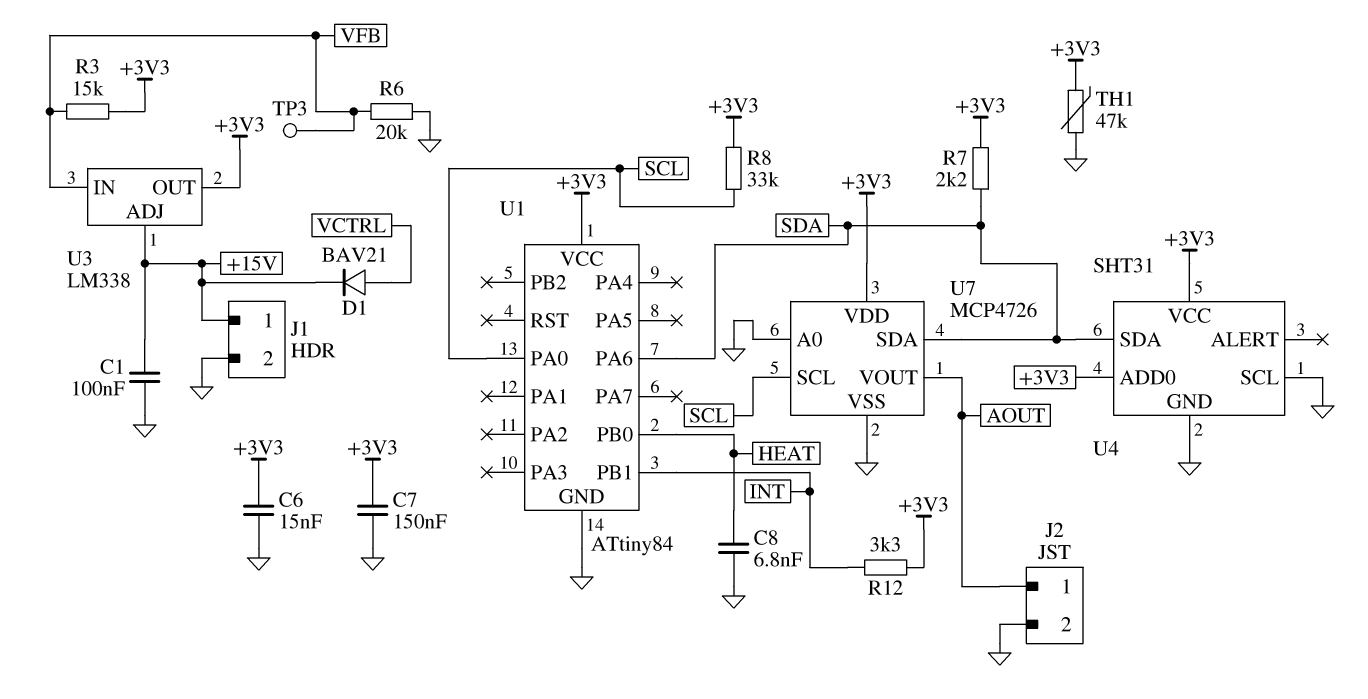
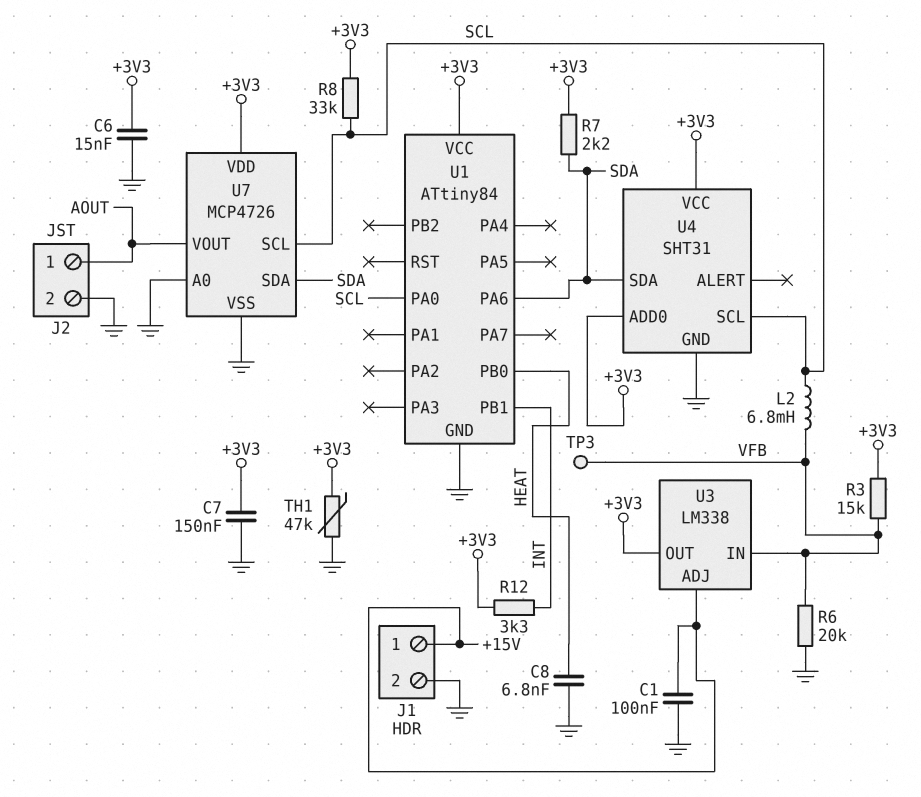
D1: diode BAV21 (A VCTRL, K +15V) -> none
L2: none -> 6.8mH (SCL, VFB)
U4 pin SCL: GND -> SCL

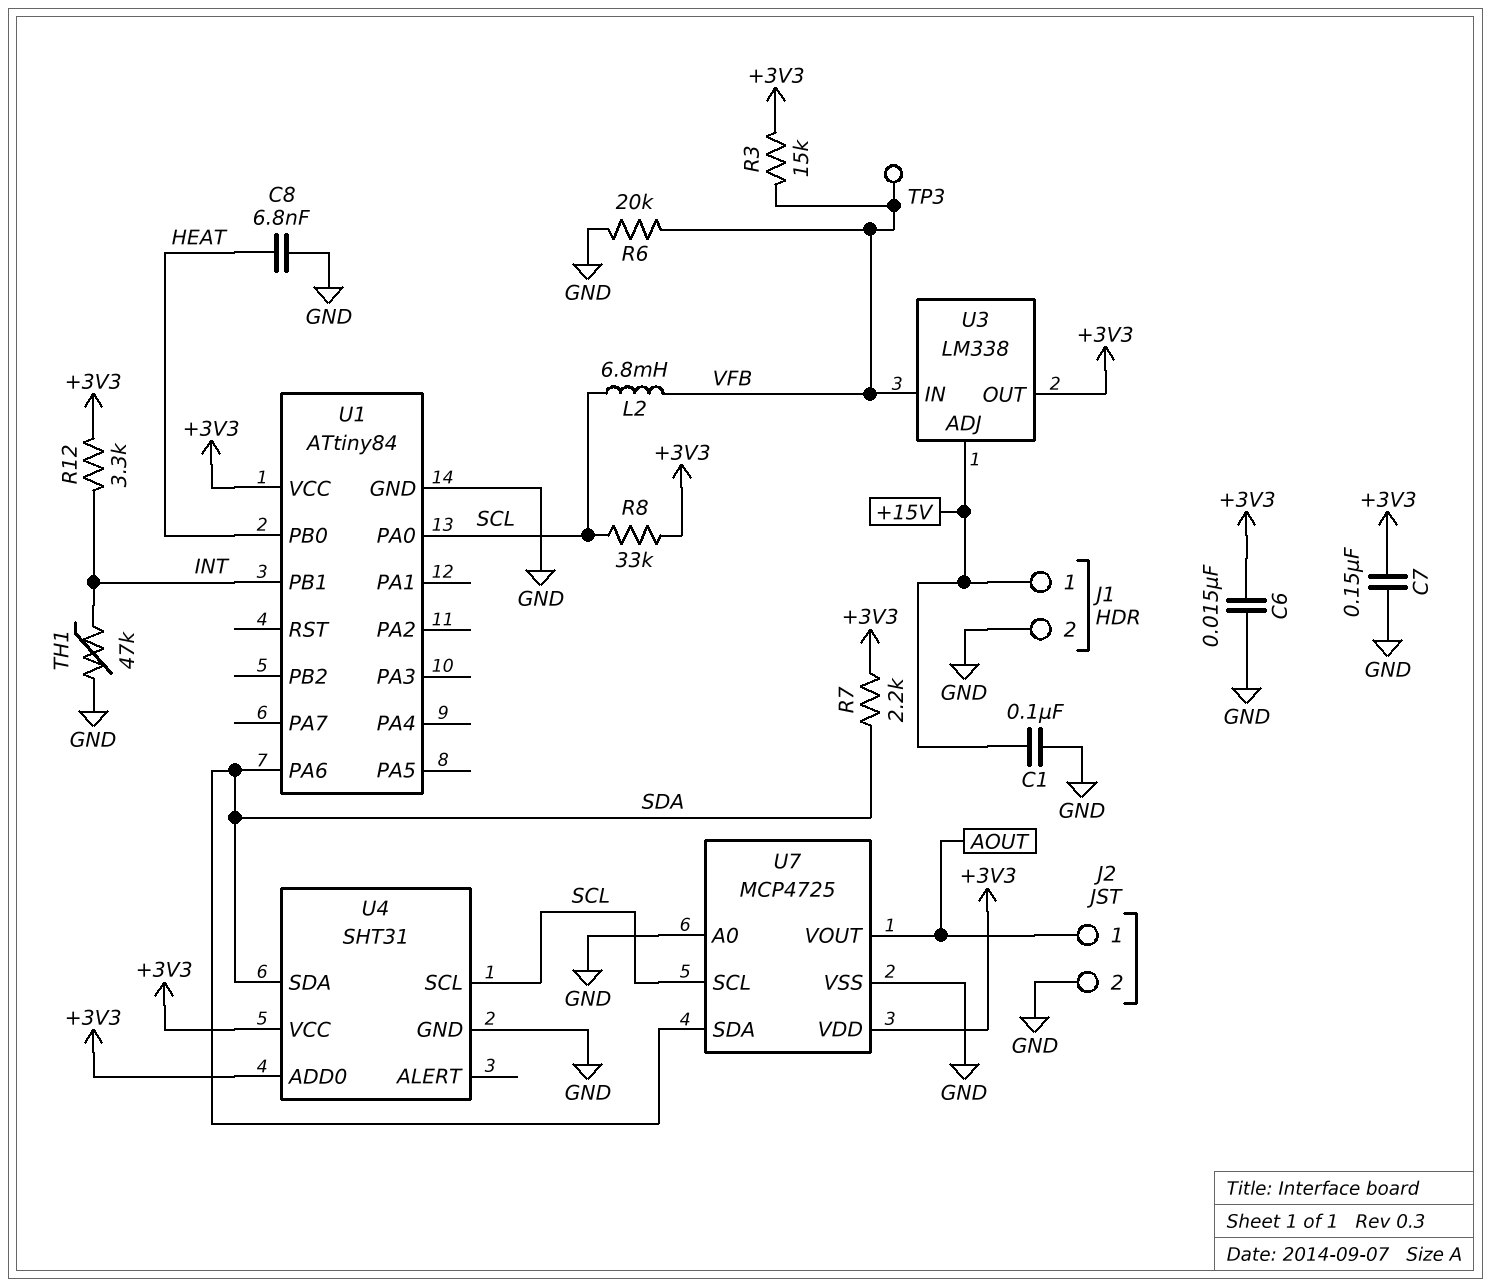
TH1: 47k (+3V3, GND) -> 47k (GND, INT)
U7: MCP4726 -> MCP4725

